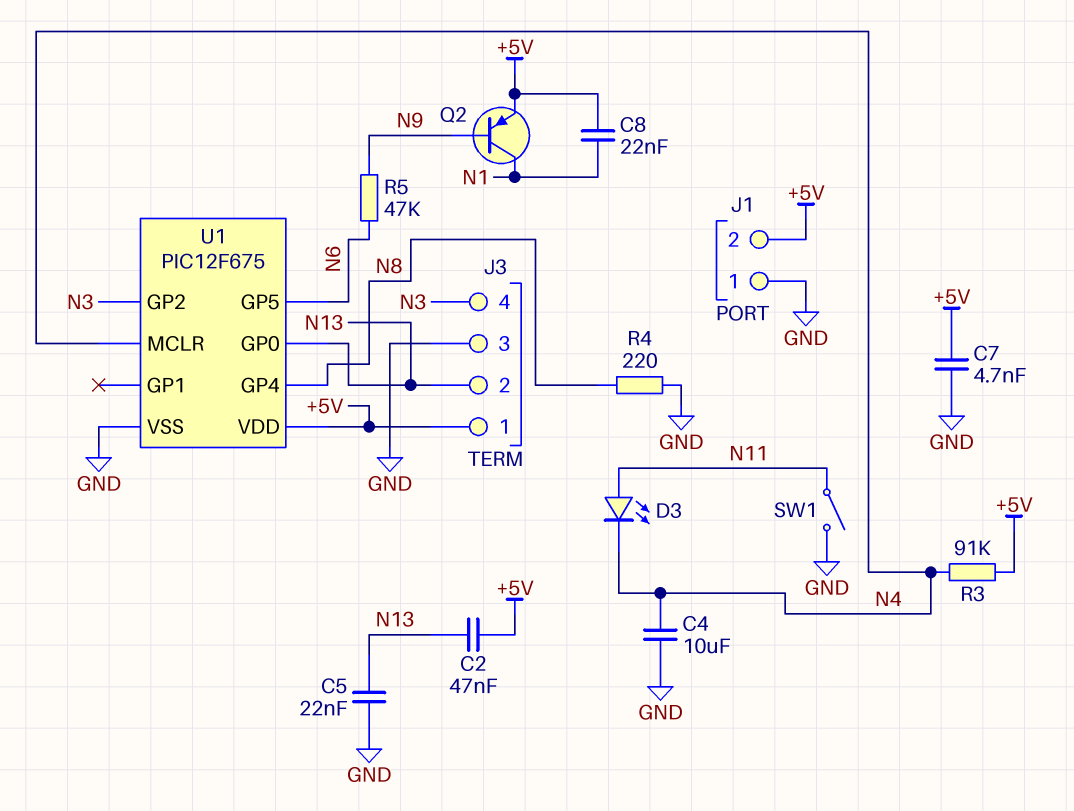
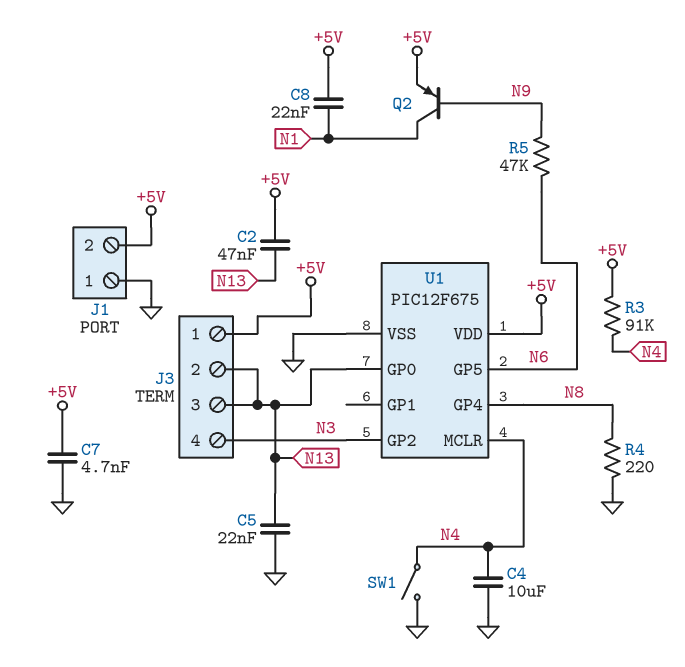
D3: LED (A N11, K N4) -> none
J3 pin 3: GND -> N13
SW1: switch (GND, N11) -> switch (GND, N4)

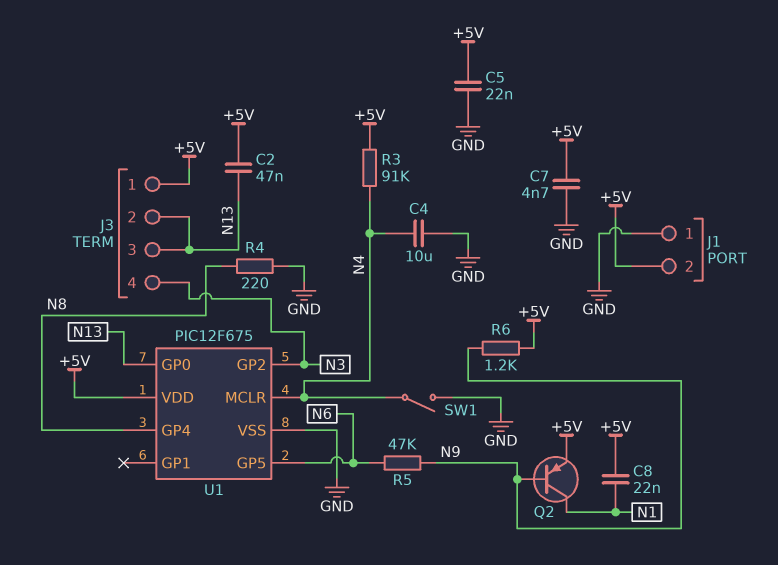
C5: 22nF (GND, N13) -> 22nF (+5V, GND)
R6: none -> 1.2k (+5V, N9)

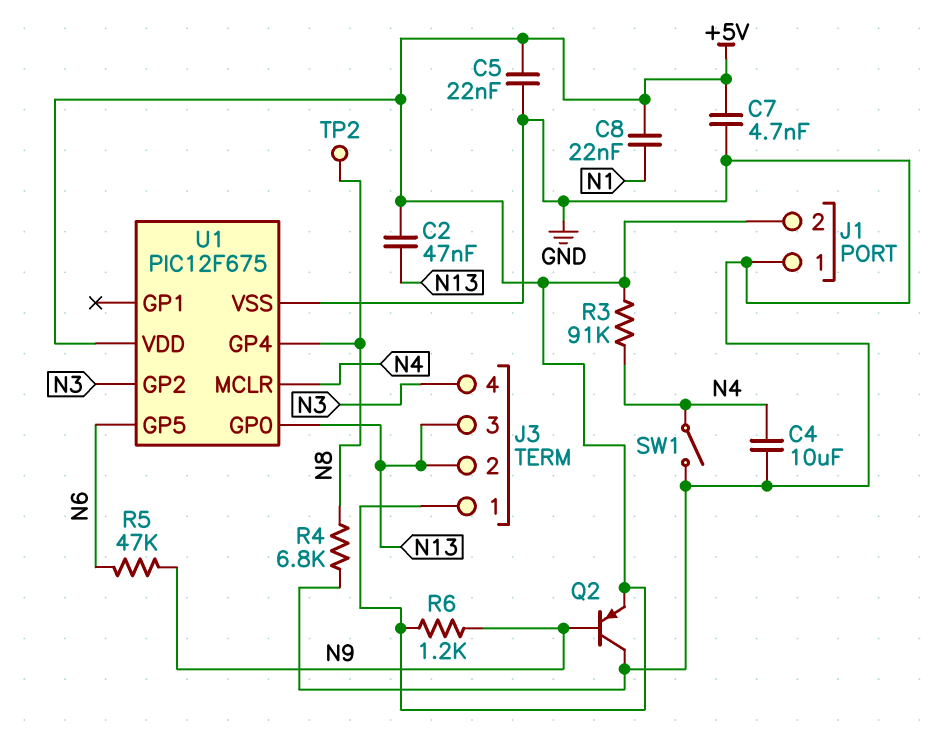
Q2: PNP (B N9, C N1, E +5V) -> PNP (B N9, C GND, E +5V)
R4: 220 (GND, N8) -> 6.8k (GND, N8)
TP2: none -> test point (N8)

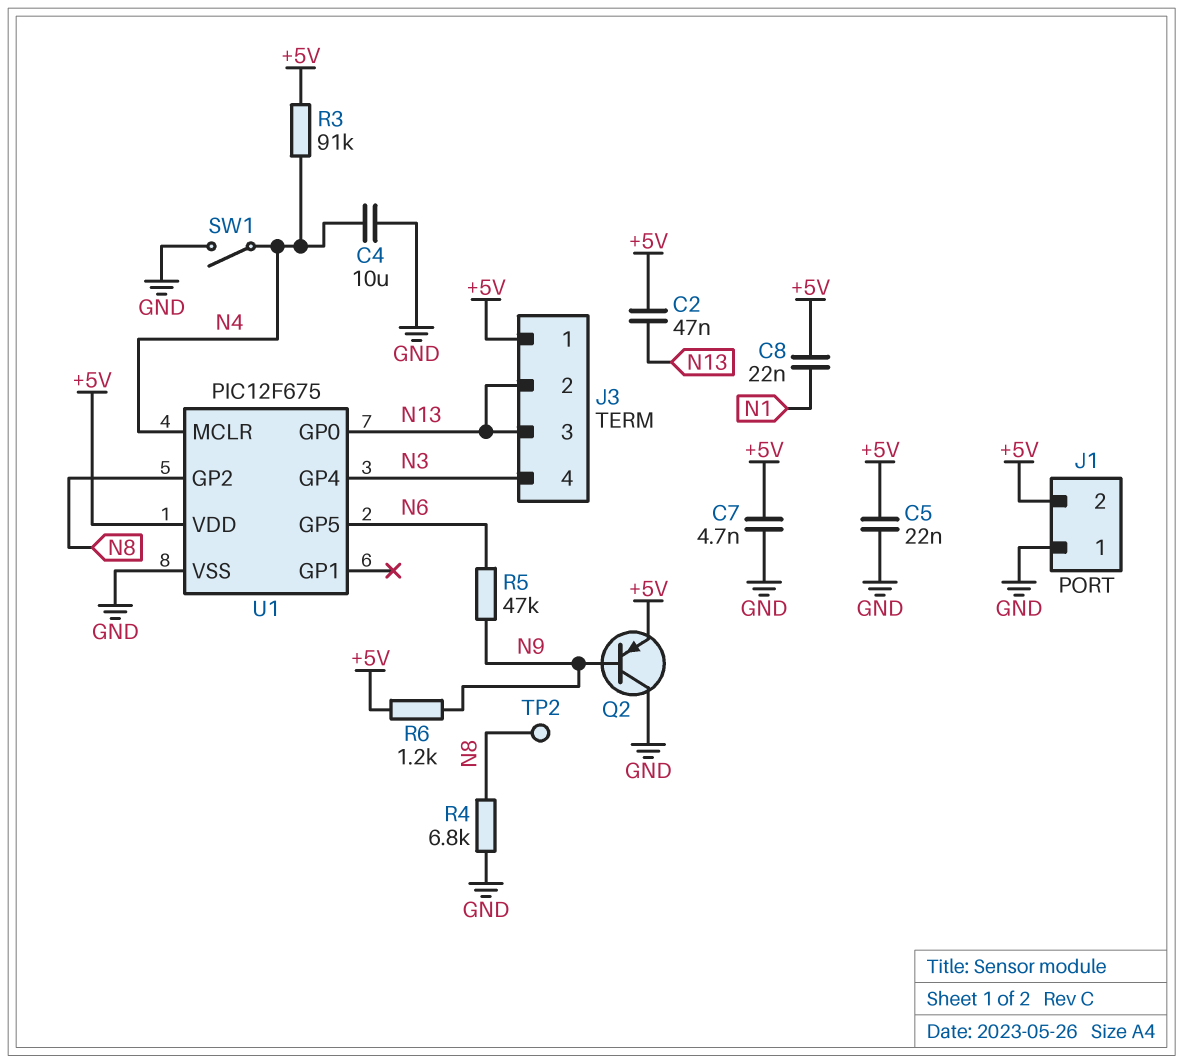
U1 pin GP2: N3 -> N8
U1 pin GP4: N8 -> N3

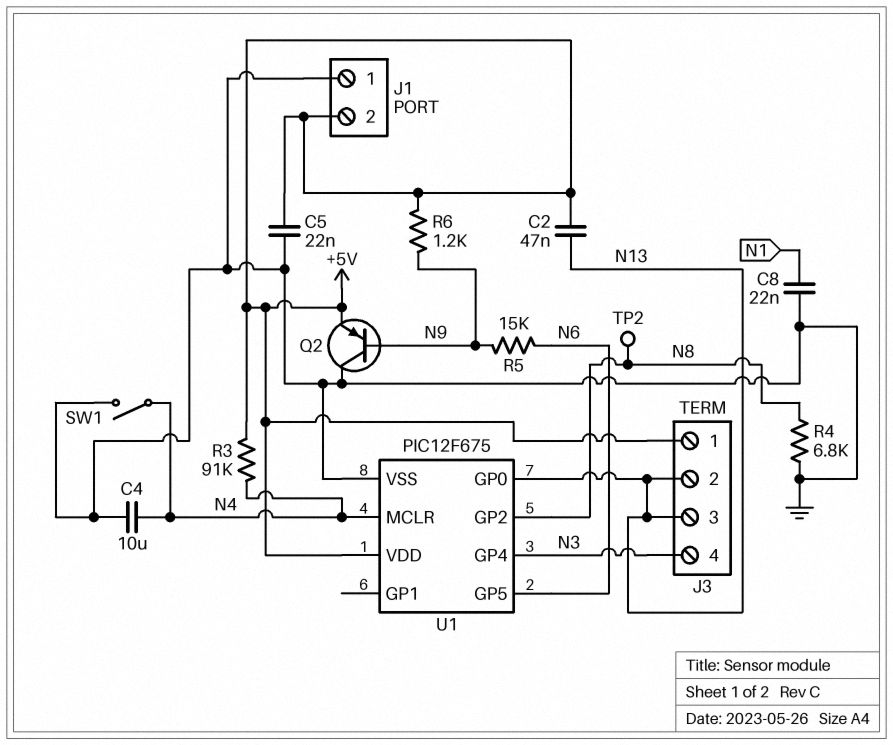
C7: 4.7nF (+5V, GND) -> none
C8: 22nF (+5V, N1) -> 22nF (GND, N1)
R5: 47k (N6, N9) -> 15k (N6, N9)

